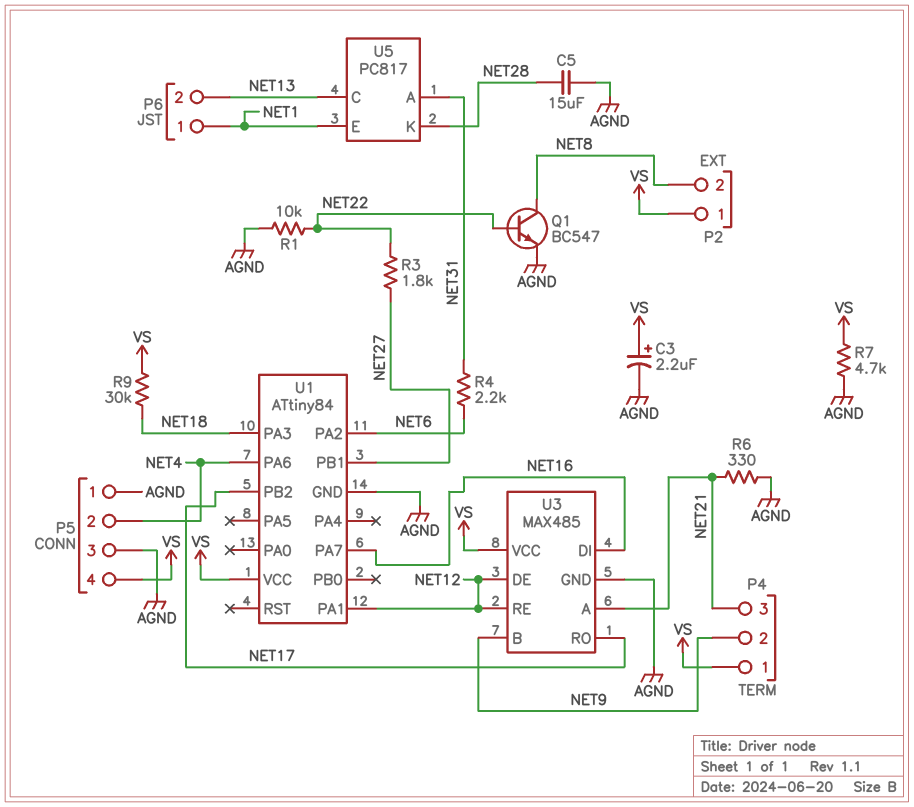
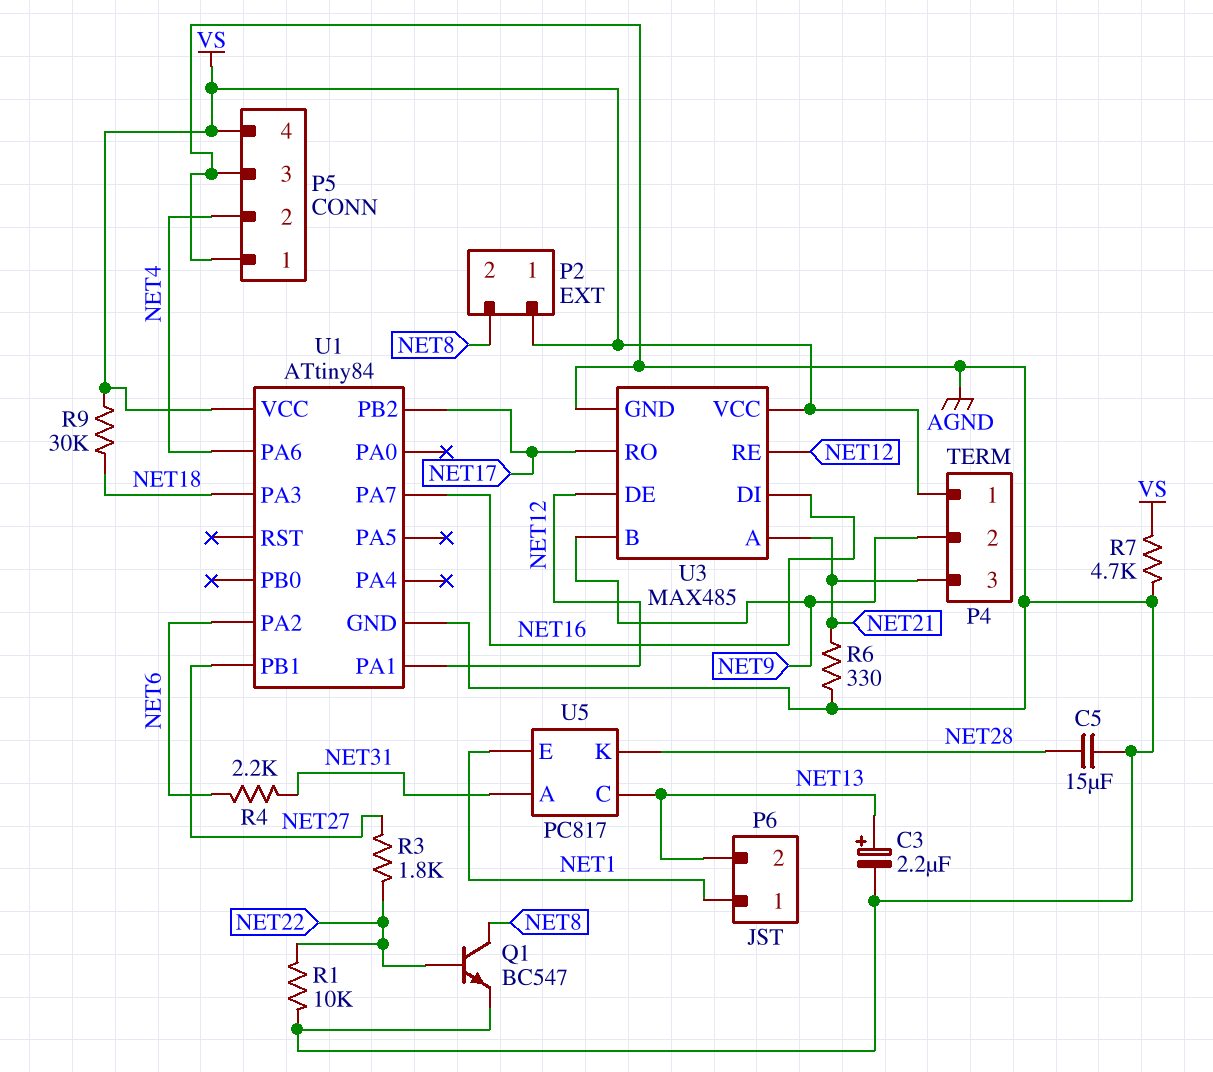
C3: 2.2uF (plus VS, minus AGND) -> 2.2uF (plus NET13, minus AGND)

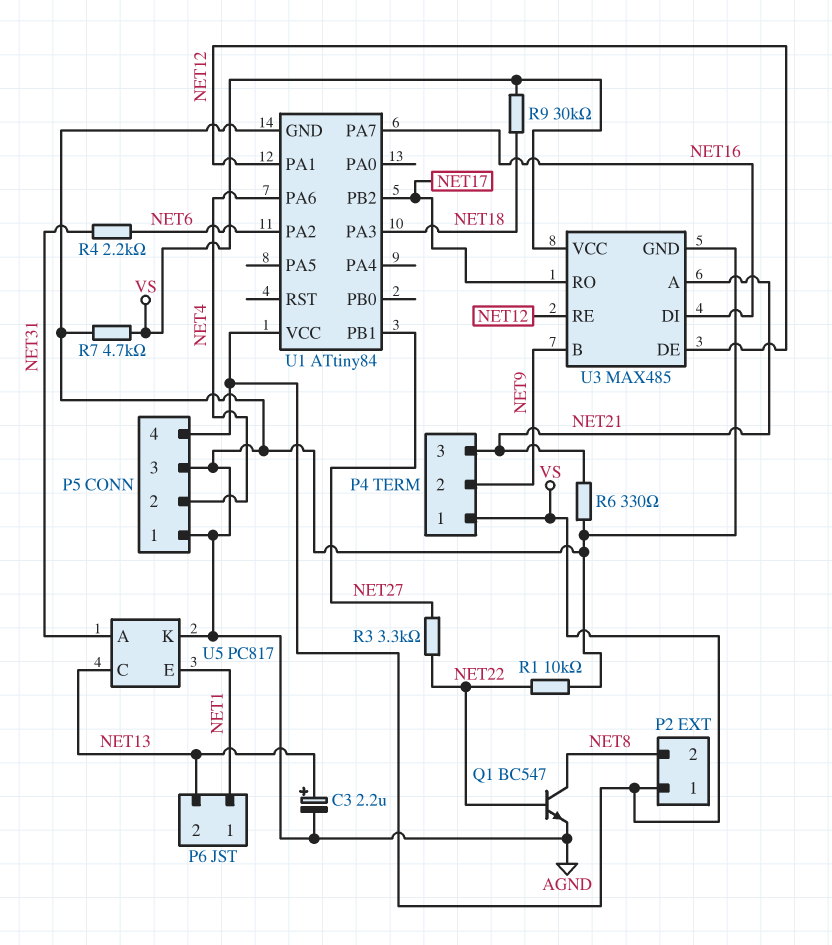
C5: 15uF (AGND, NET28) -> none
R3: 1.8k (NET22, NET27) -> 3.3k (NET22, NET27)
U5 pin K: NET28 -> AGND

